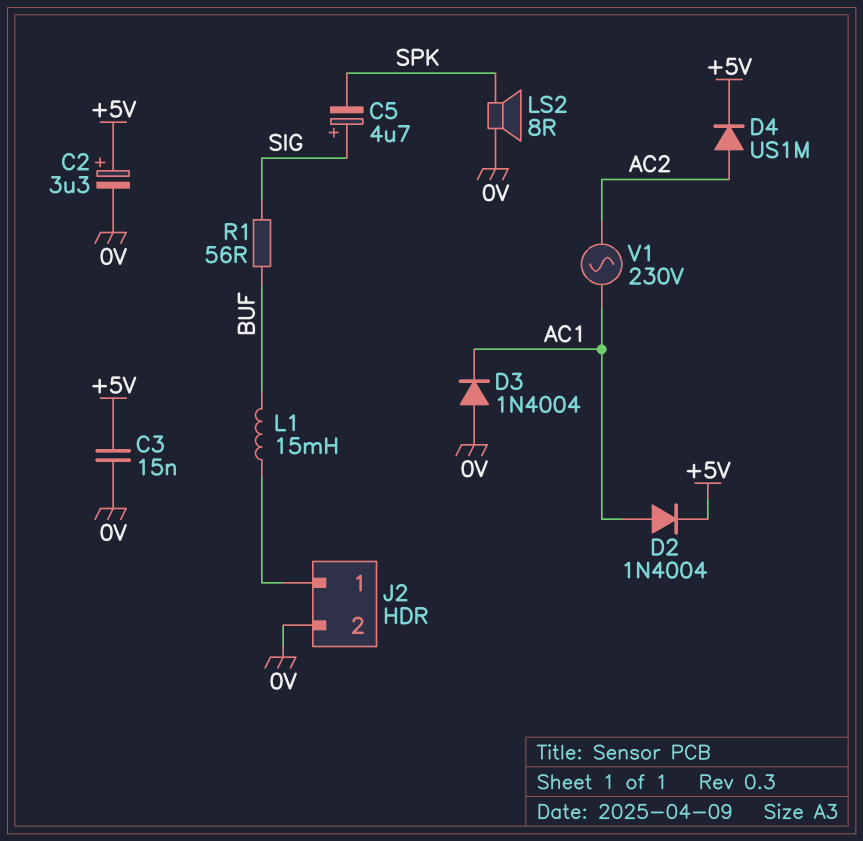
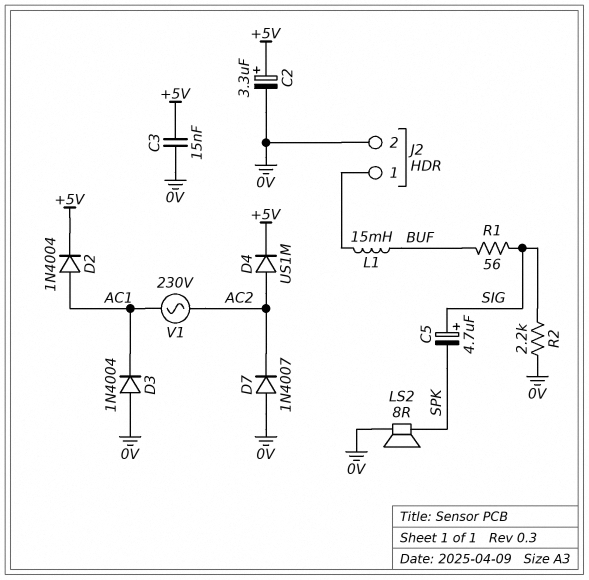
D7: none -> diode 1N4007 (A 0V, K AC2)
R2: none -> 2.2k (0V, SIG)

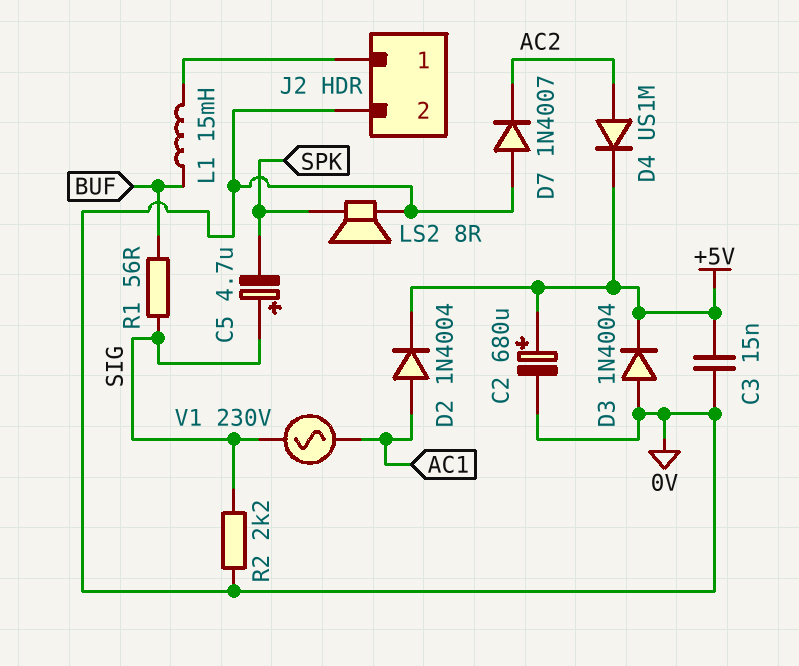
C2: 3.3uF (plus +5V, minus 0V) -> 680uF (plus +5V, minus 0V)
D3: diode 1N4004 (A 0V, K AC1) -> diode 1N4004 (A 0V, K +5V)
V1: AC 230V (AC1, AC2) -> AC 230V (AC1, SIG)

